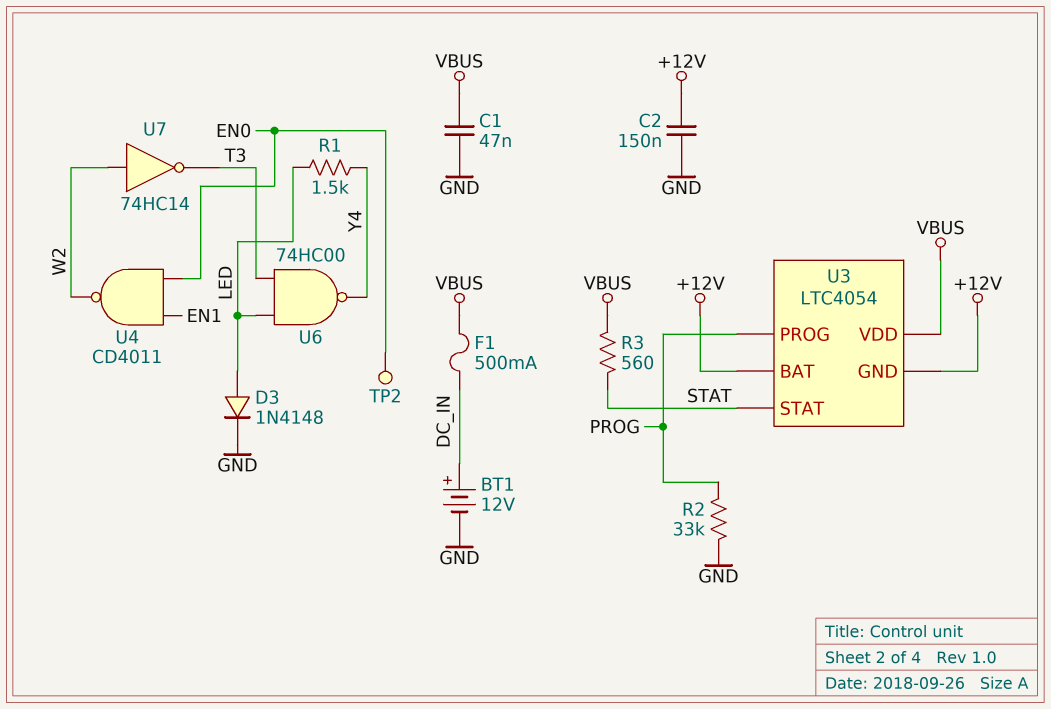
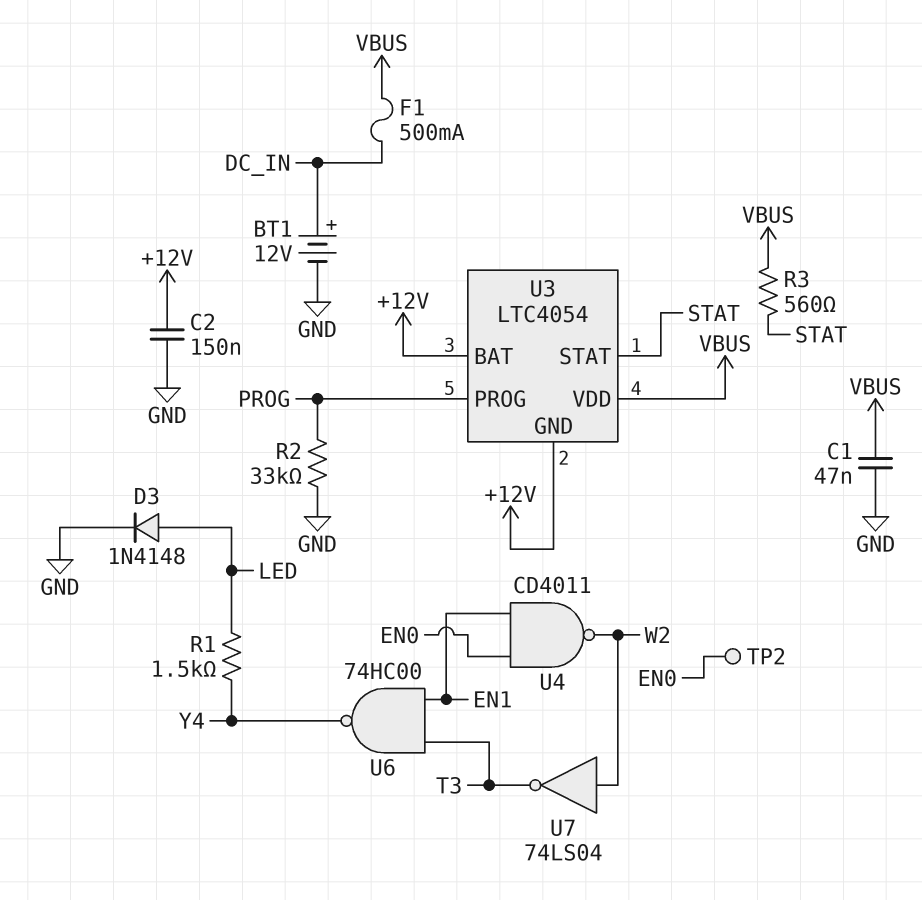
U6: NAND 74HC00 (in LED, in T3, out Y4) -> NAND 74HC00 (in EN1, in T3, out Y4)
U7: NOT 74HC14 (in W2, out T3) -> NOT 74LS04 (in W2, out T3)

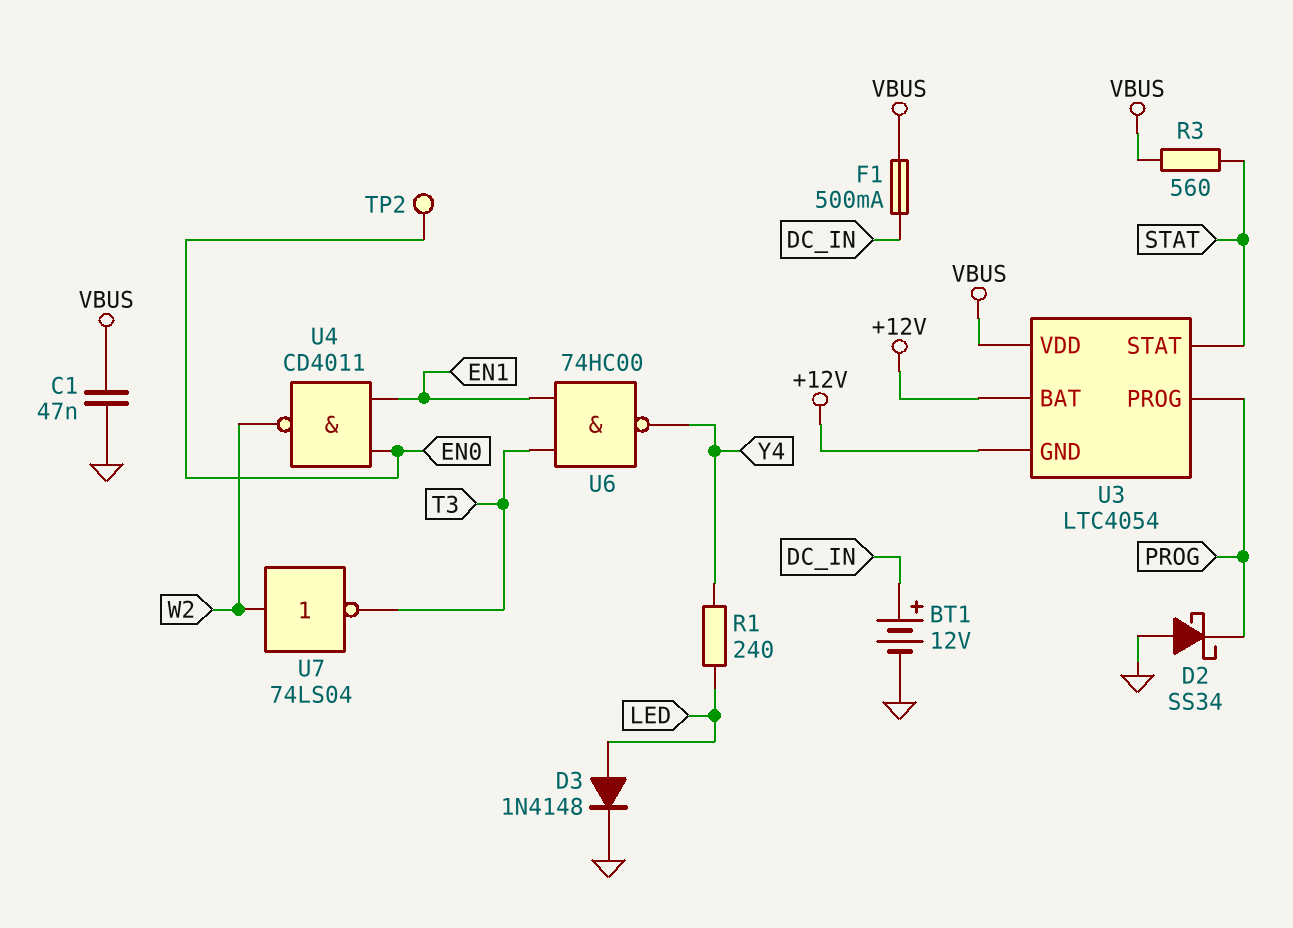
C2: 150nF (+12V, GND) -> none
D2: none -> schottky SS34 (A GND, K PROG)
R1: 1.5k (LED, Y4) -> 240 (LED, Y4)
R2: 33k (GND, PROG) -> none

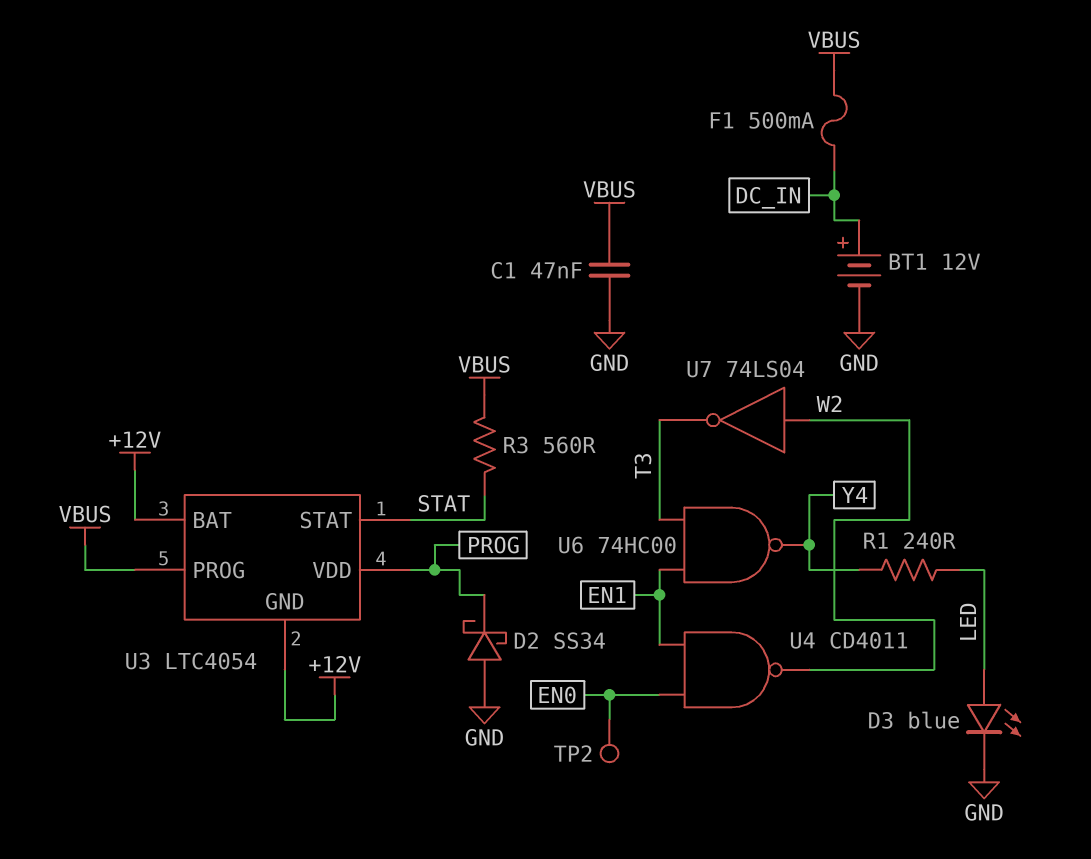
D3: diode 1N4148 (A LED, K GND) -> LED blue (A LED, K GND)
U3 pin PROG: PROG -> VBUS
U3 pin VDD: VBUS -> PROG

